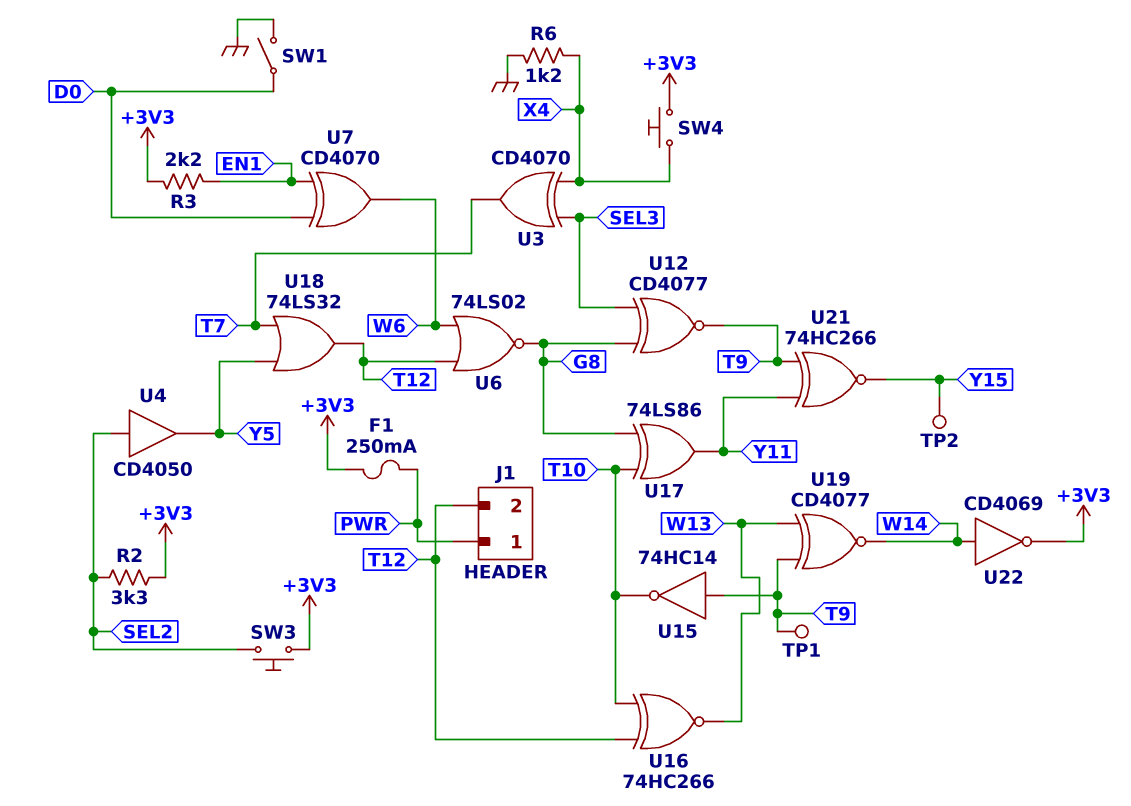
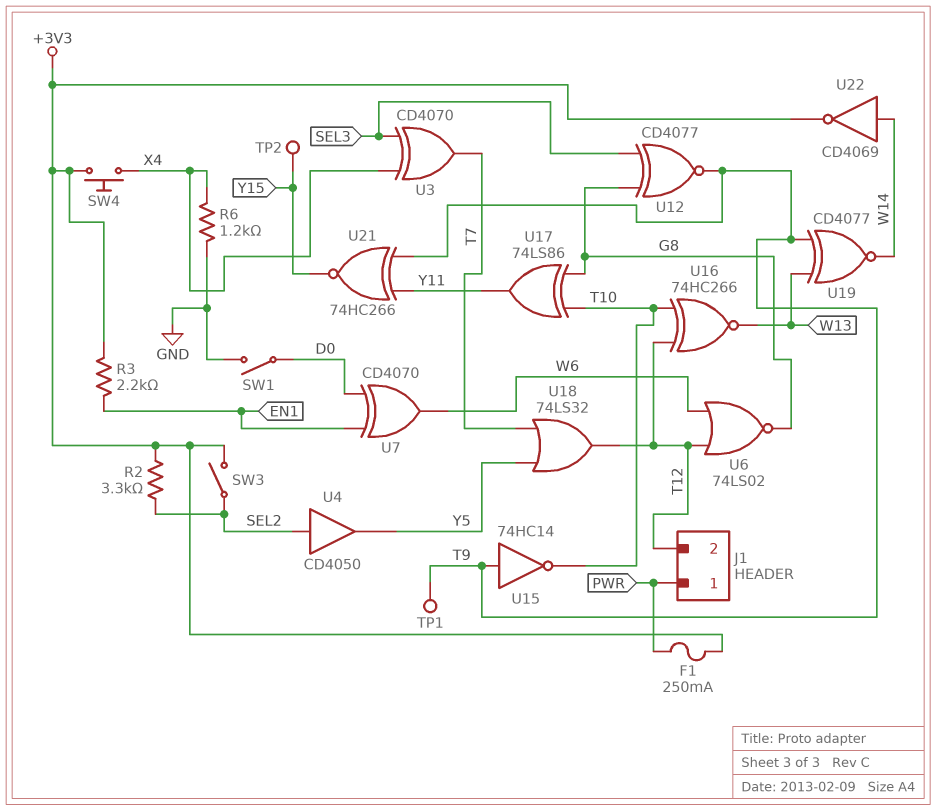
SW3: button (+3V3, SEL2) -> switch (+3V3, SEL2)

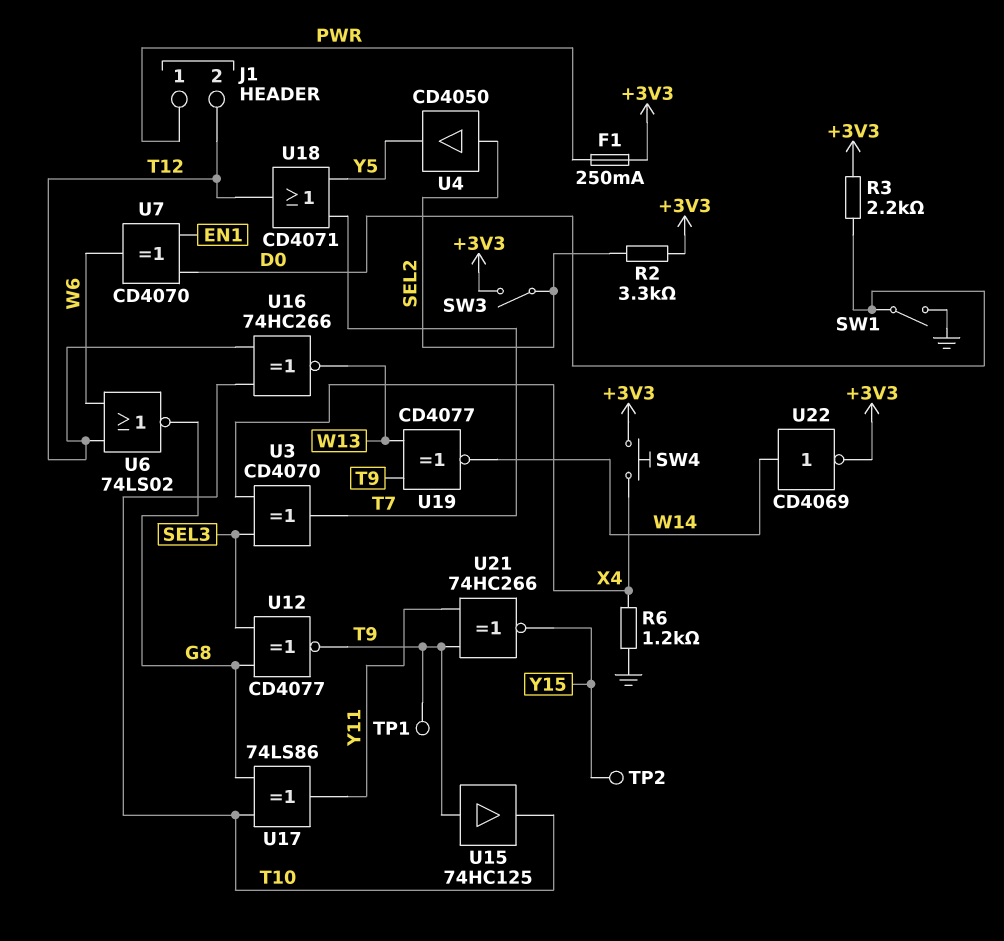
R3: 2.2k (+3V3, EN1) -> 2.2k (+3V3, D0)
U15: NOT 74HC14 (in T9, out T10) -> buffer 74HC125 (in T9, out T10)
U18: OR 74LS32 (in T7, in Y5, out T12) -> OR CD4071 (in T7, in Y5, out T12)

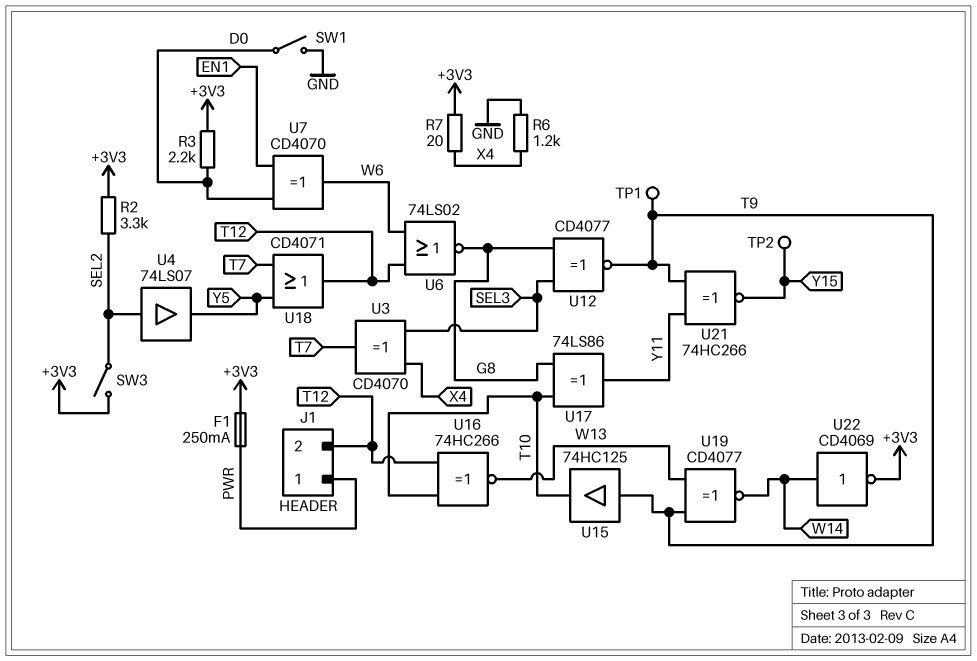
R7: none -> 20 (+3V3, X4)
SW4: button (+3V3, X4) -> none
U4: buffer CD4050 (in SEL2, out Y5) -> buffer 74LS07 (in SEL2, out Y5)

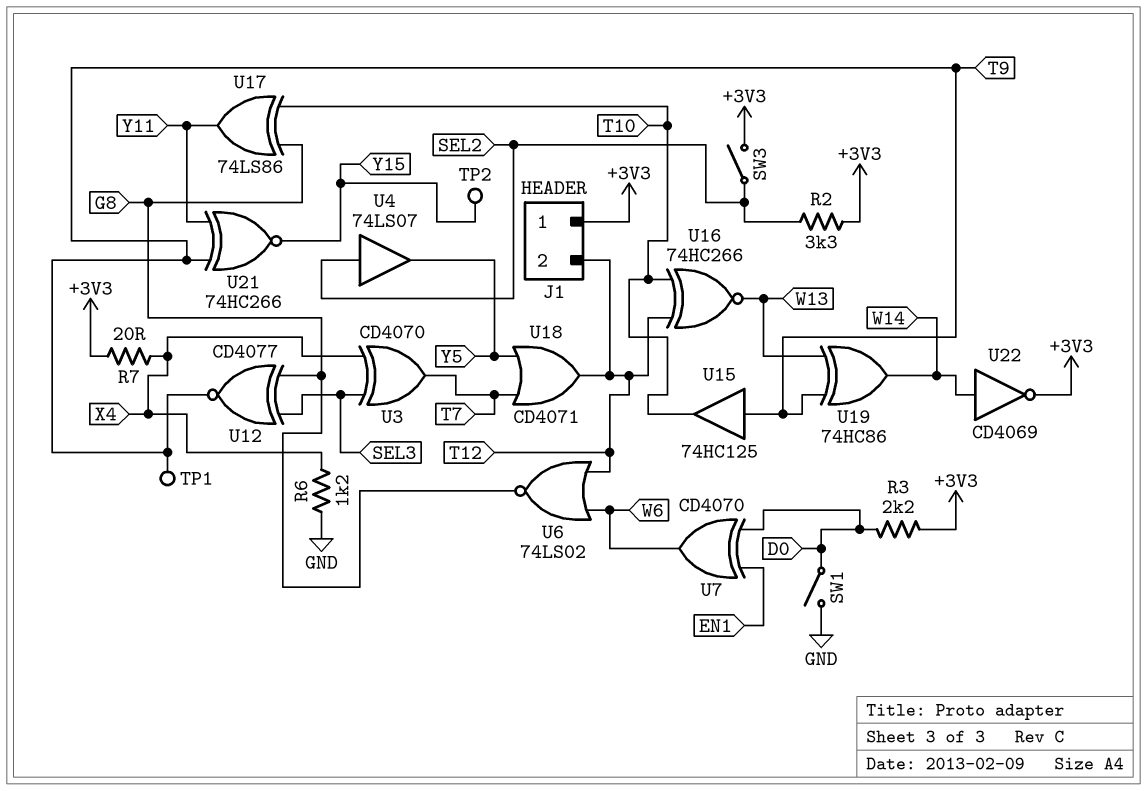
F1: 250mA (+3V3, PWR) -> none
J1 pin 1: PWR -> +3V3
U19: XNOR CD4077 (in T9, in W13, out W14) -> XOR 74HC86 (in T9, in W13, out W14)

